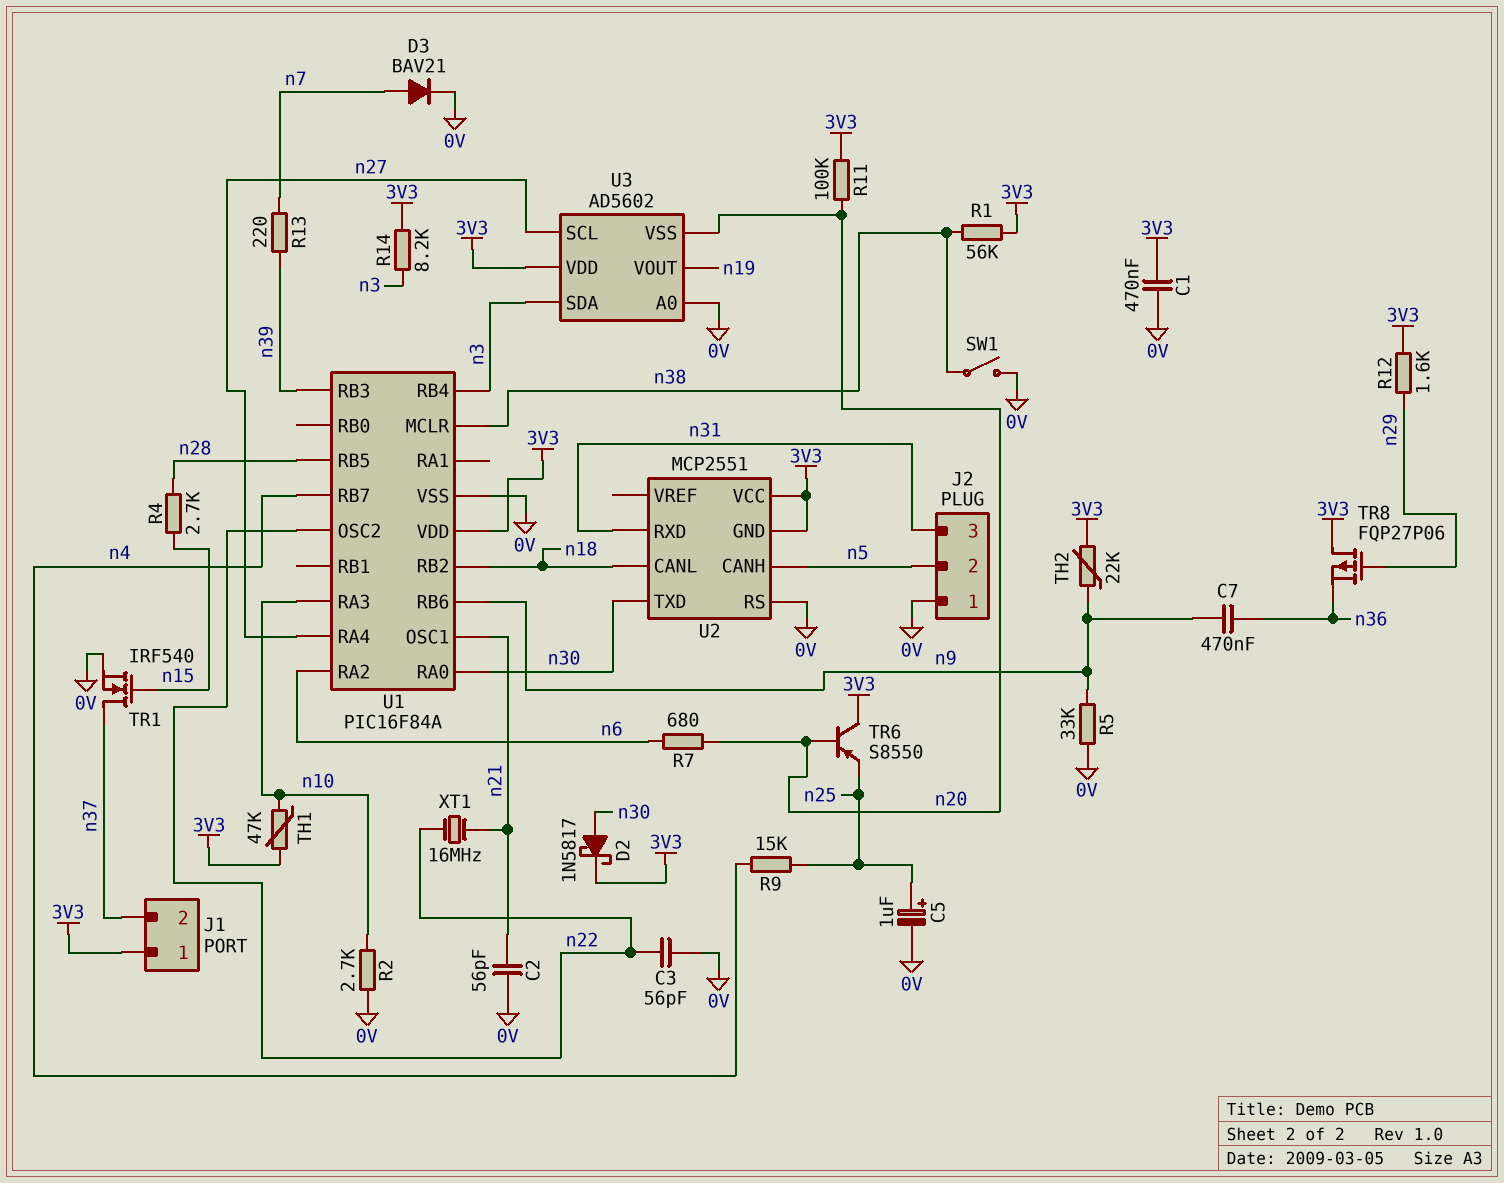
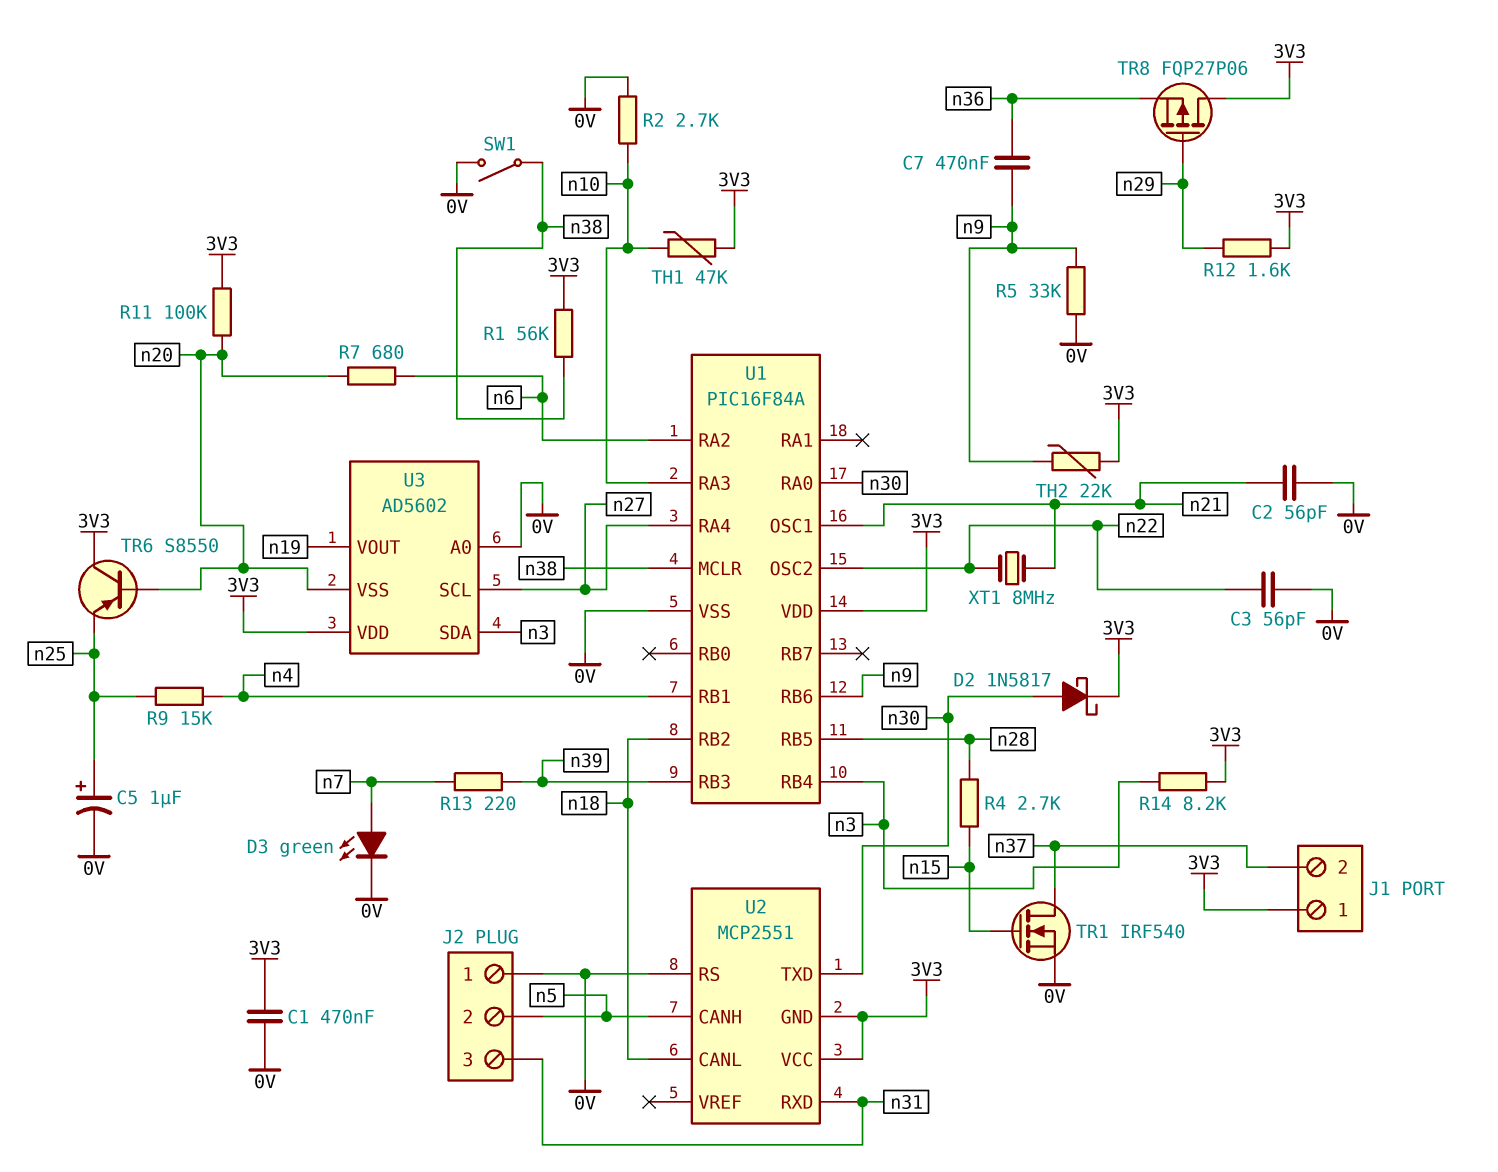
D3: diode BAV21 (A n7, K 0V) -> LED green (A n7, K 0V)
U1 pin RB1: none -> n4
U1 pin RB7: n4 -> none
XT1: 16MHz (n21, n22) -> 8MHz (n21, n22)

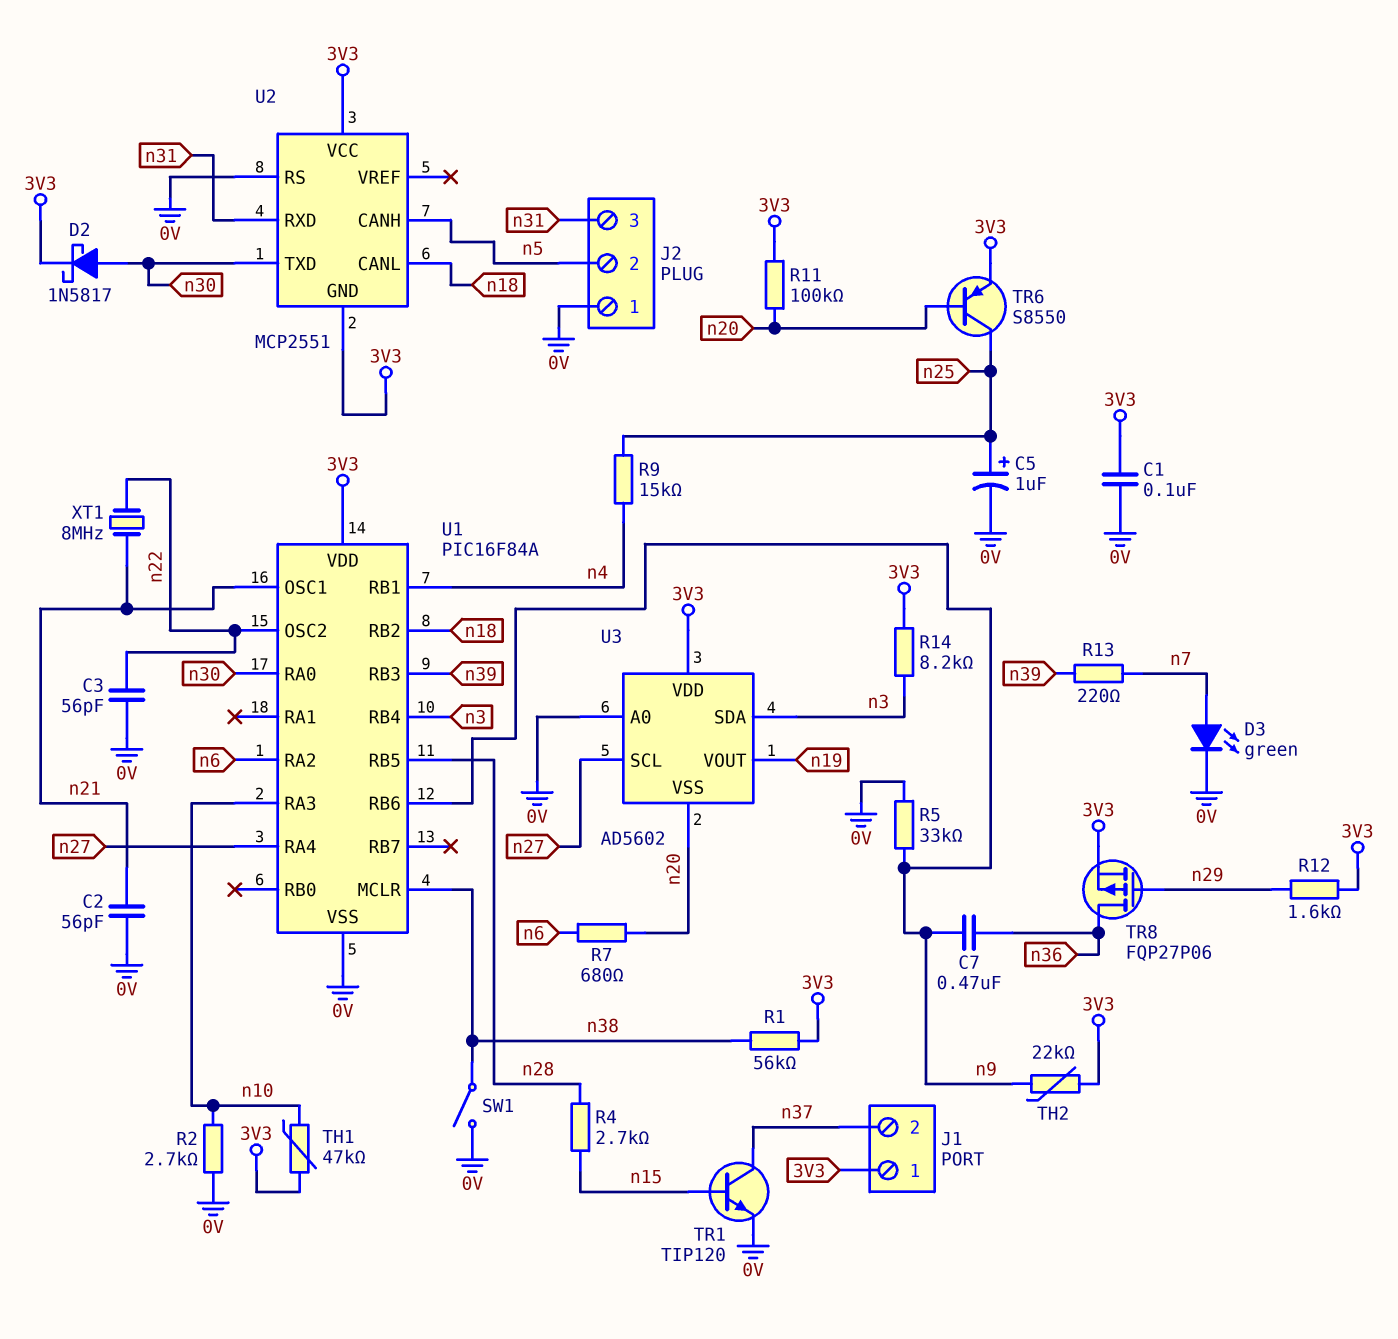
C1: 470nF (0V, 3V3) -> 100nF (0V, 3V3)
TR1: NMOS IRF540 (G n15, D n37, S 0V) -> NPN TIP120 (B n15, C n37, E 0V)
TR6: PNP S8550 (B n20, C 3V3, E n25) -> PNP S8550 (B n20, C n25, E 3V3)
TR8: PMOS FQP27P06 (G n29, D 3V3, S n36) -> PMOS FQP27P06 (G n29, D n36, S 3V3)

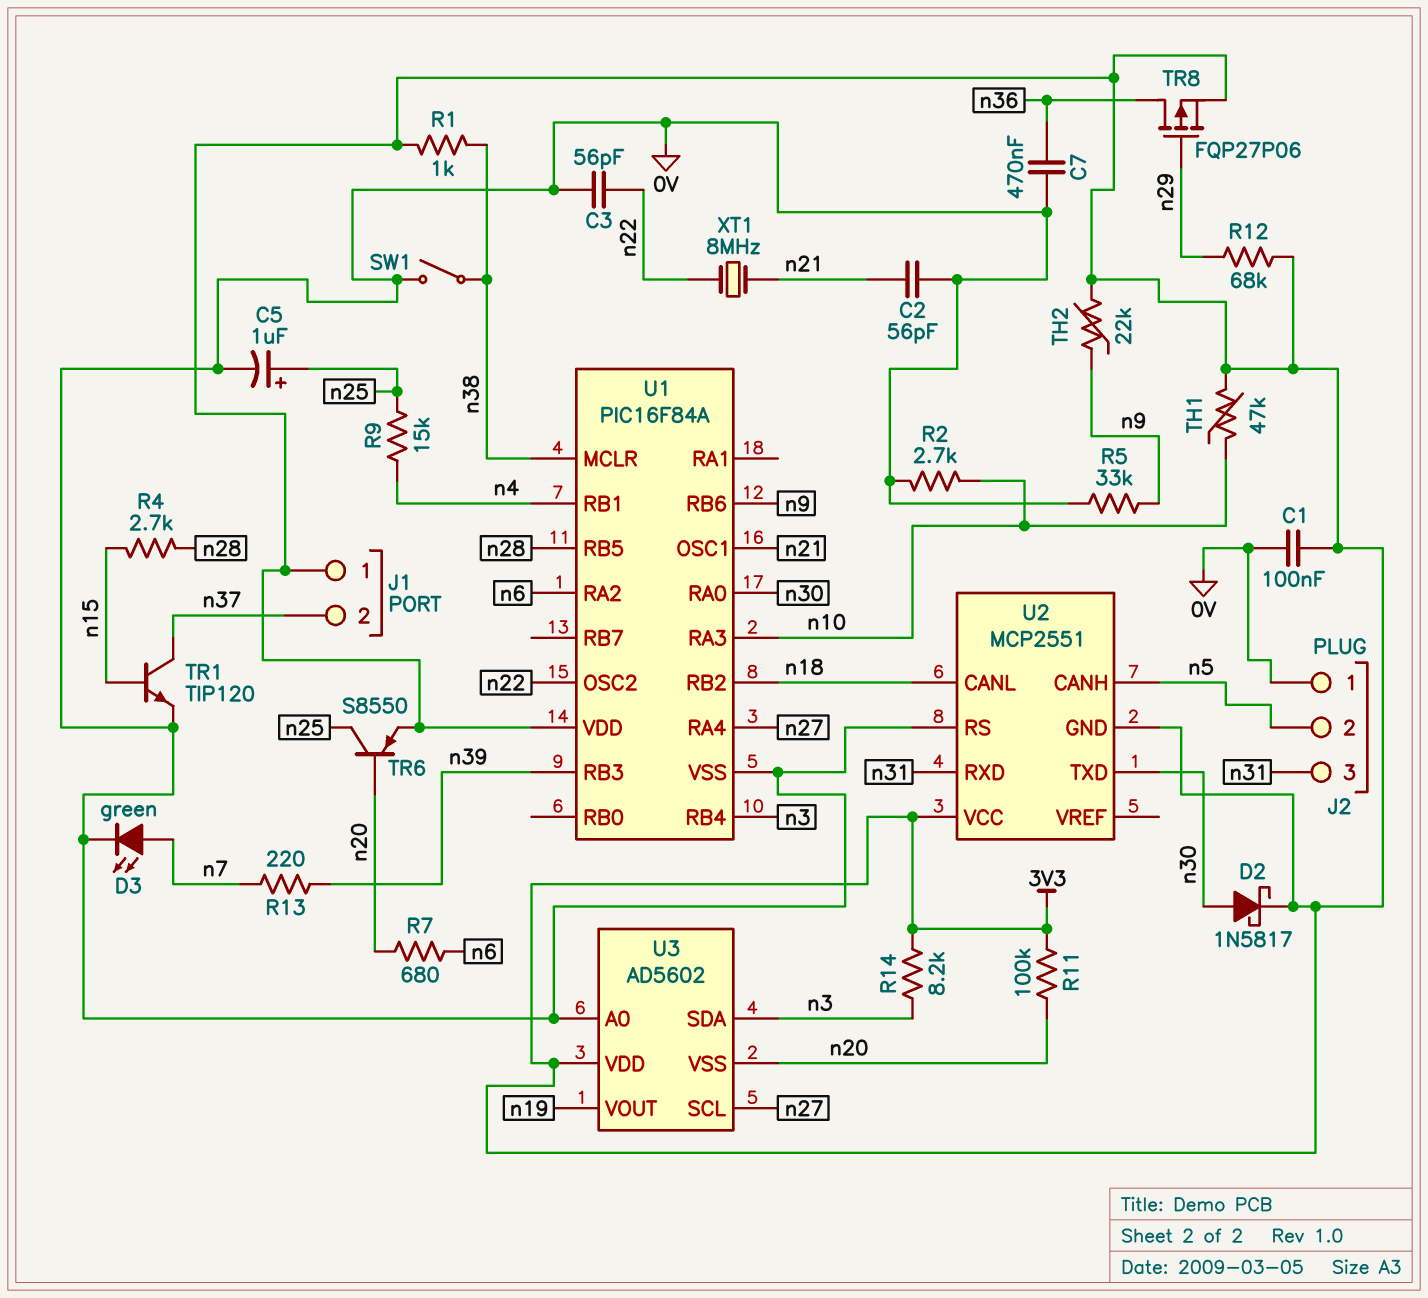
C7: 470nF (n9, n36) -> 470nF (0V, n36)
R1: 56k (3V3, n38) -> 1k (3V3, n38)
R12: 1.6k (3V3, n29) -> 68k (3V3, n29)

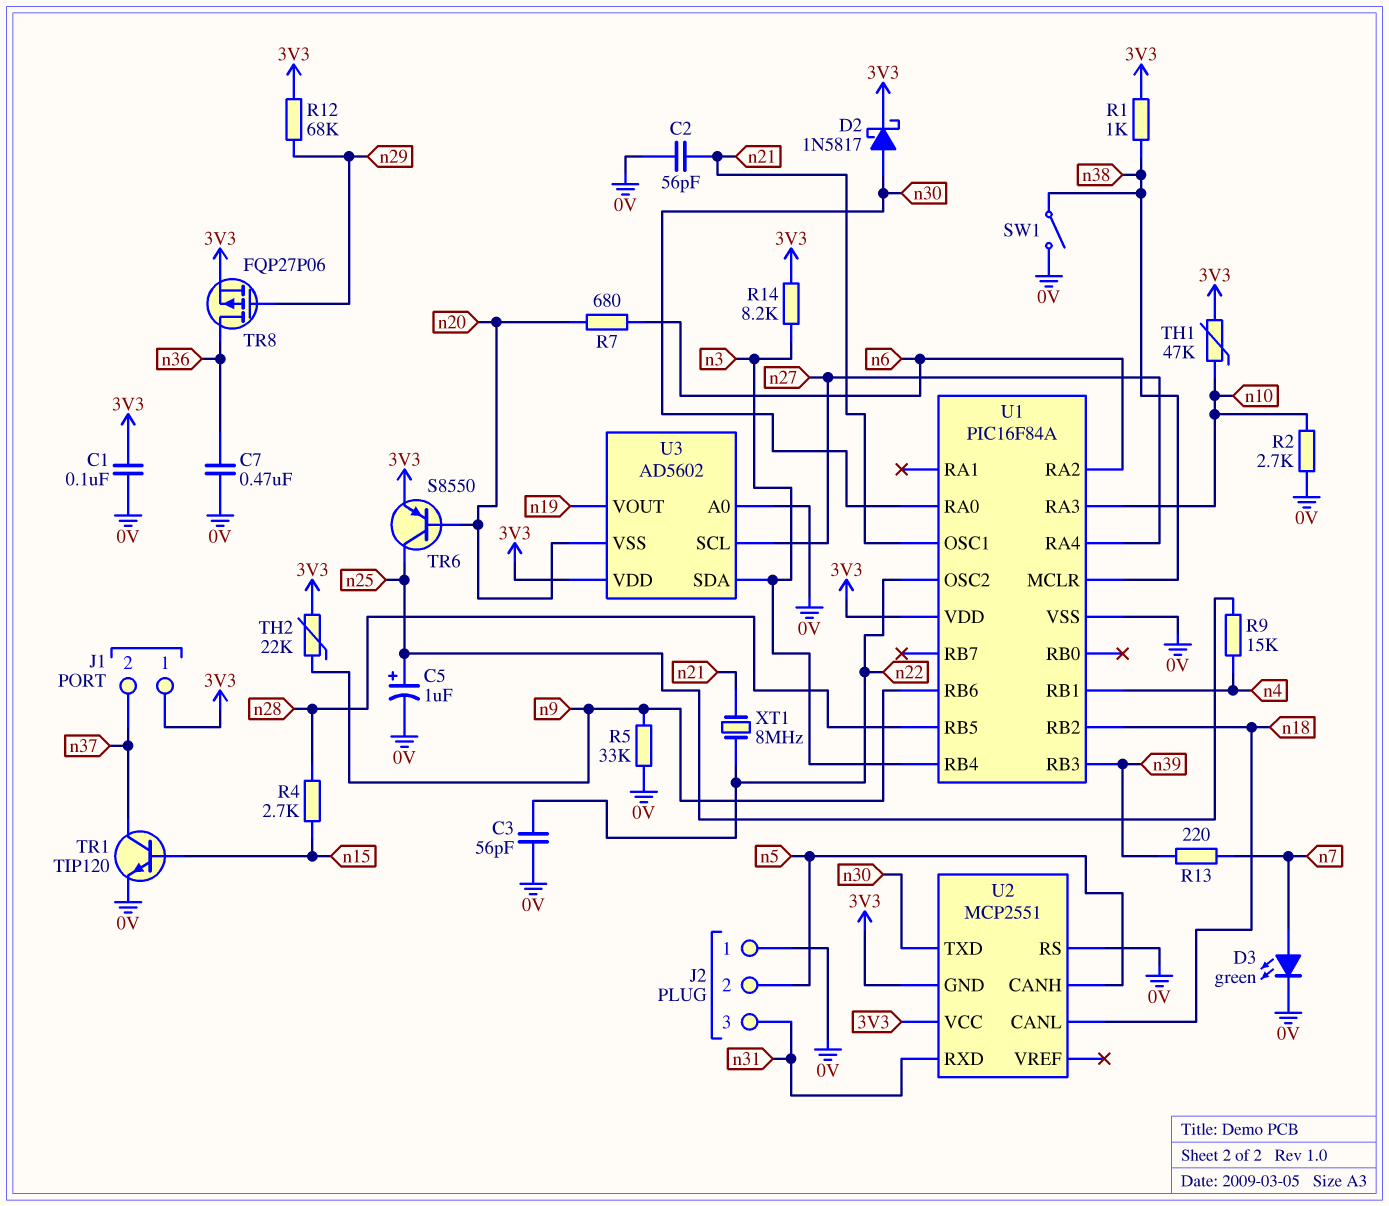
R11: 100k (3V3, n20) -> none

